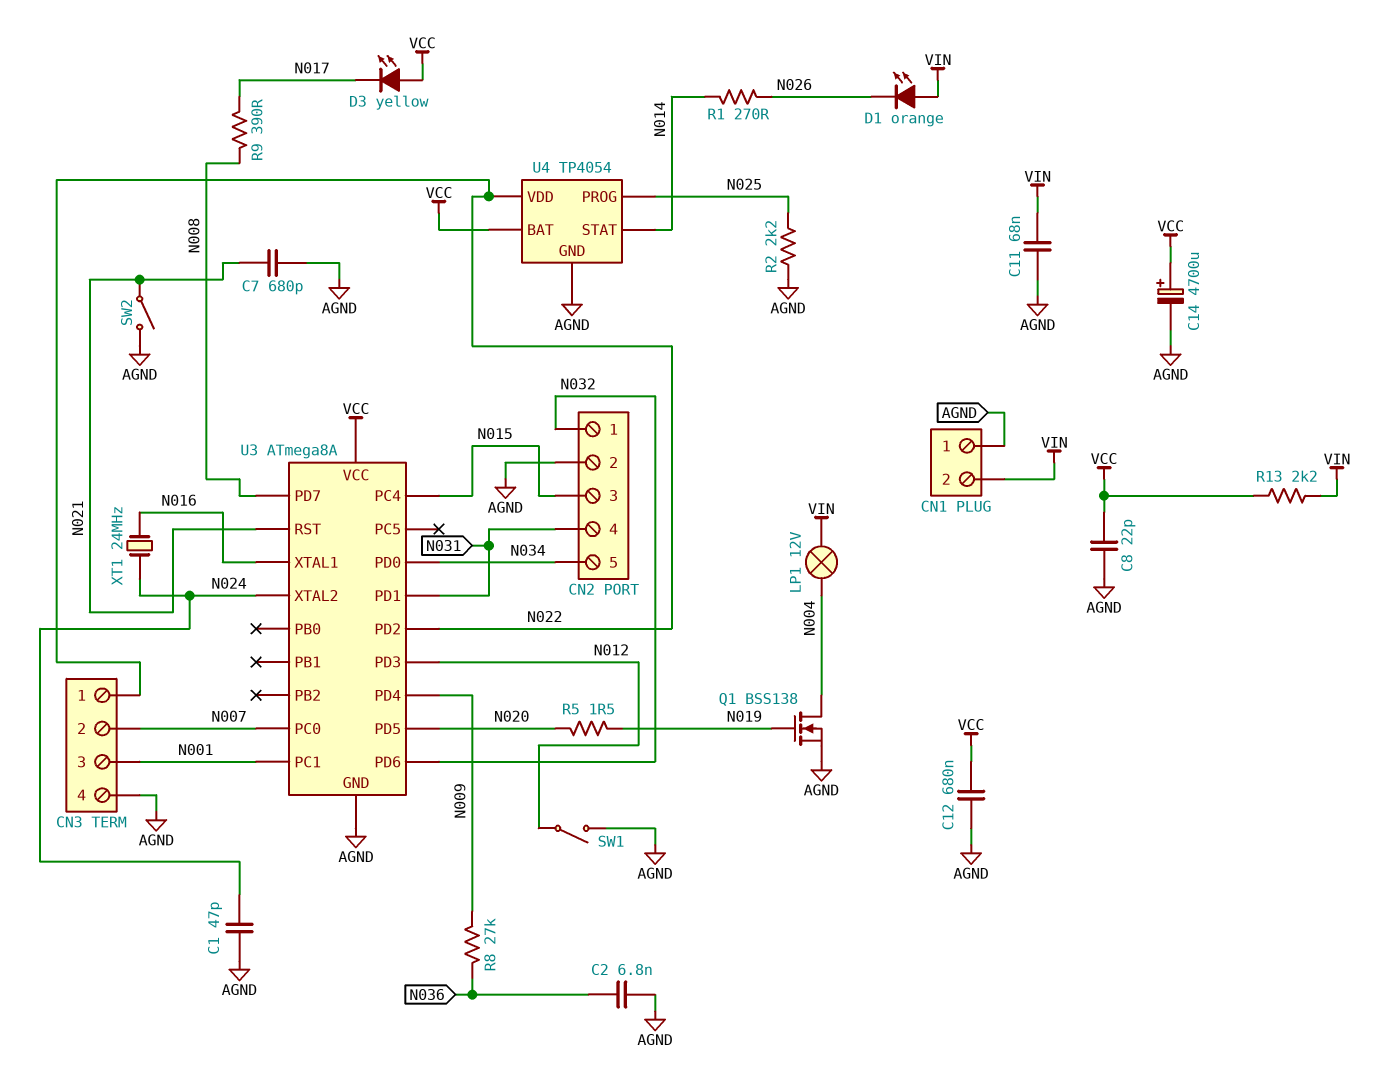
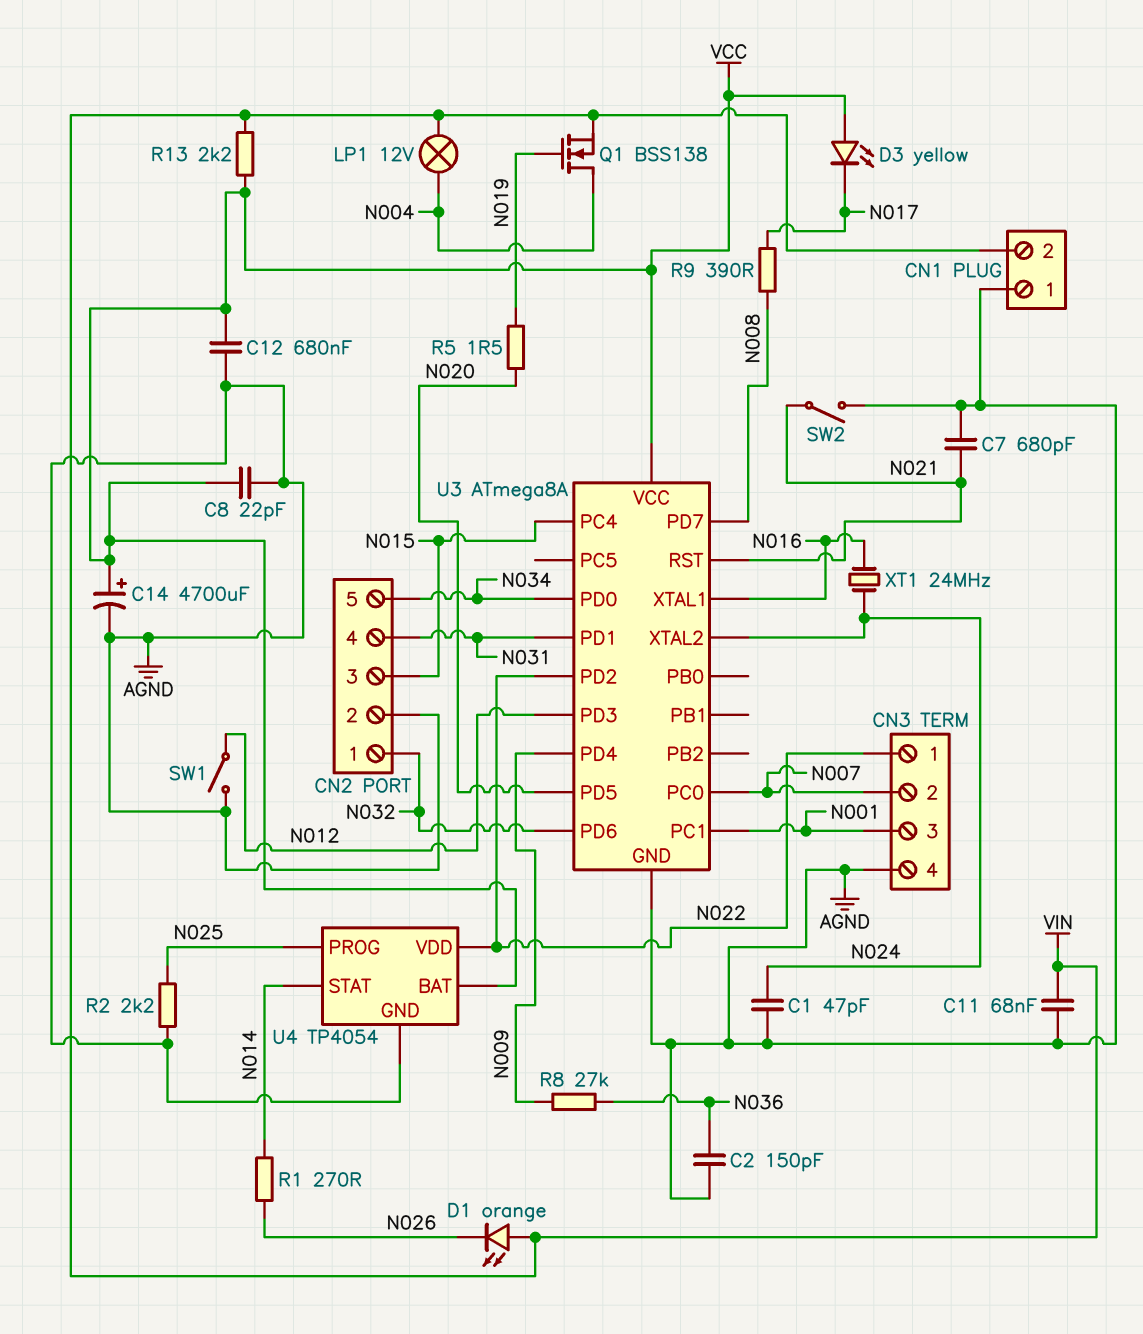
C2: 6.8nF (AGND, N036) -> 150pF (AGND, N036)
Q1: NMOS BSS138 (G N019, D N004, S AGND) -> NMOS BSS138 (G N019, D N004, S VIN)

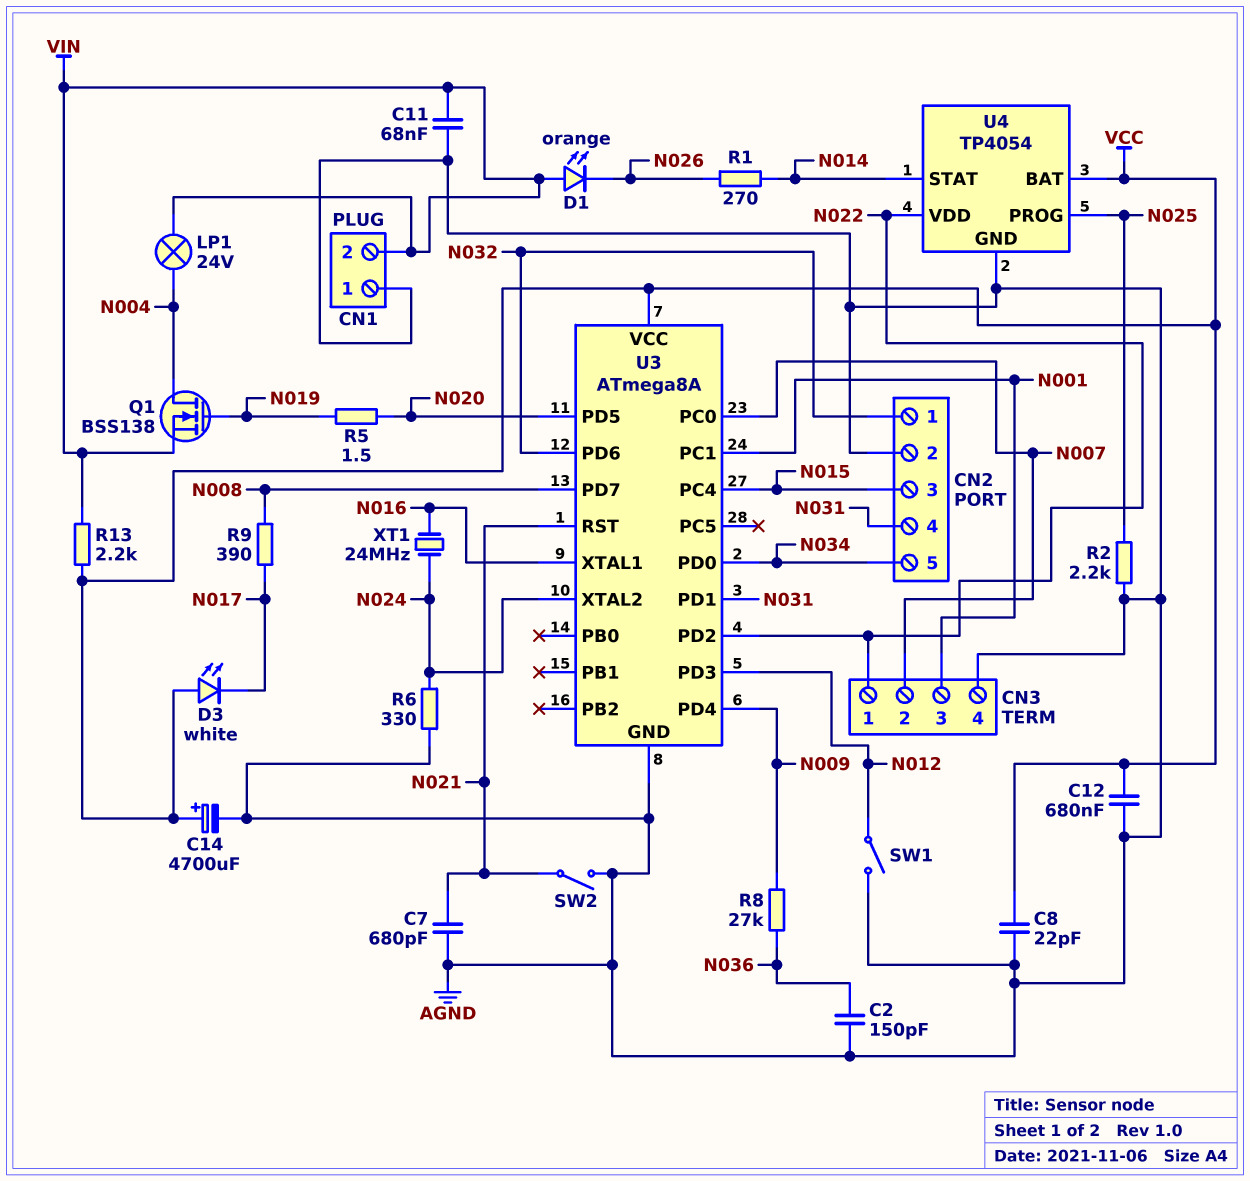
C1: 47pF (AGND, N024) -> none
D3: LED yellow (A VCC, K N017) -> LED white (A VCC, K N017)
LP1: lamp 12V (N004, VIN) -> lamp 24V (N004, VIN)
R6: none -> 330 (AGND, N024)

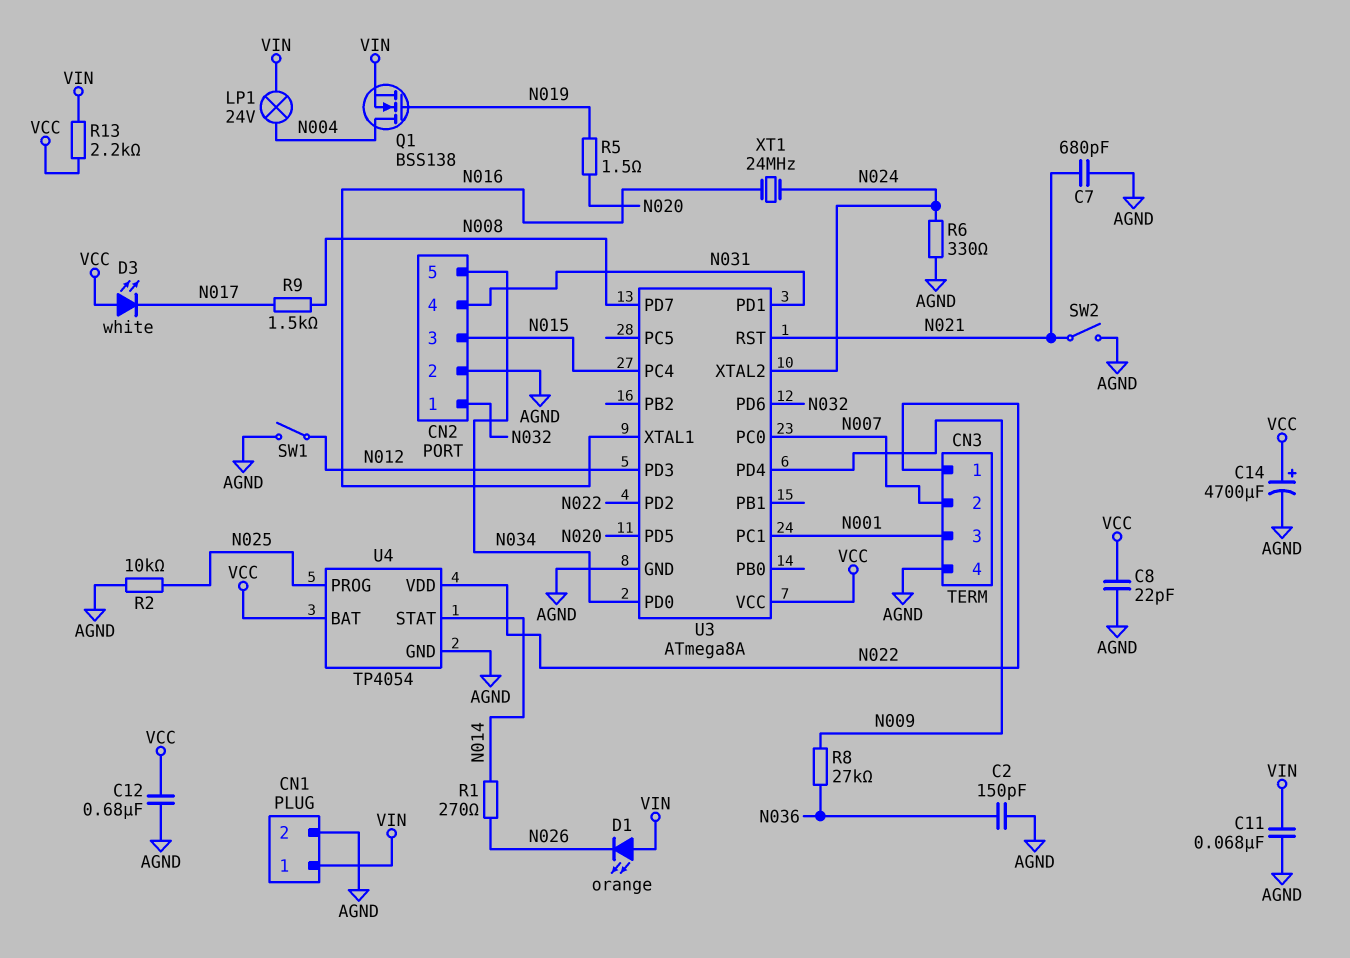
CN1 pin 1: AGND -> VIN
CN1 pin 2: VIN -> AGND
R2: 2.2k (AGND, N025) -> 10k (AGND, N025)
R9: 390 (N008, N017) -> 1.5k (N008, N017)

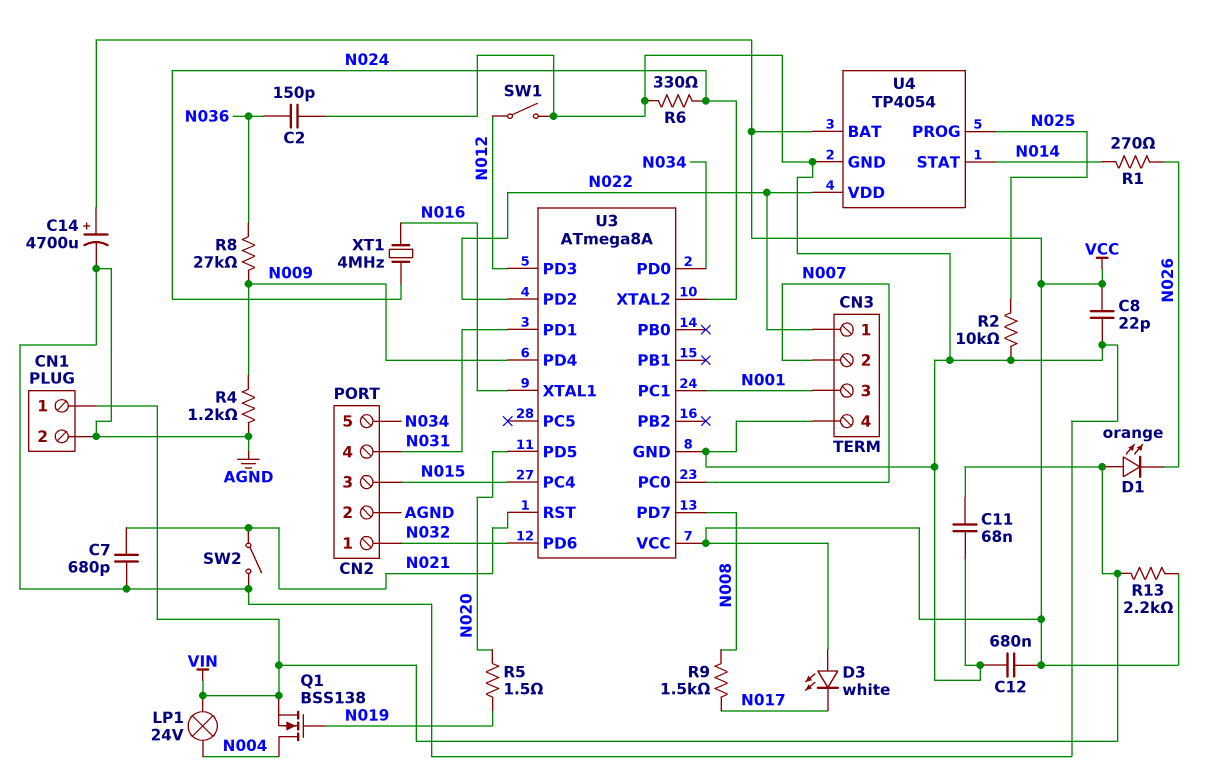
R4: none -> 1.2k (AGND, N009)
XT1: 24MHz (N016, N024) -> 4MHz (N016, N024)

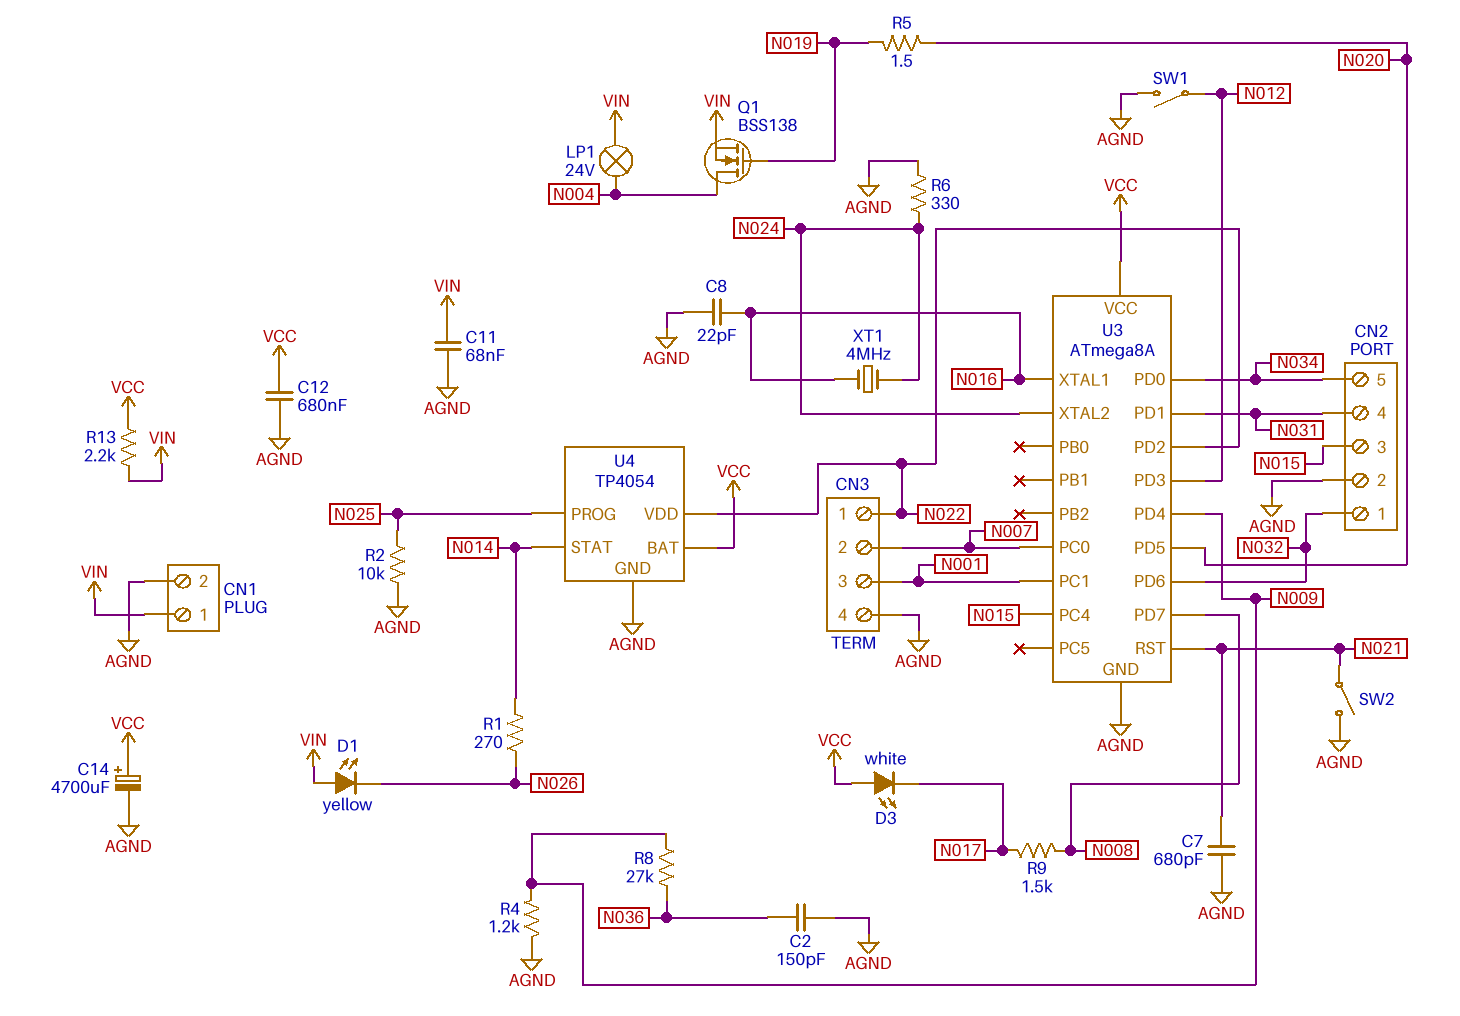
C8: 22pF (AGND, VCC) -> 22pF (AGND, N016)
D1: LED orange (A VIN, K N026) -> LED yellow (A VIN, K N026)

